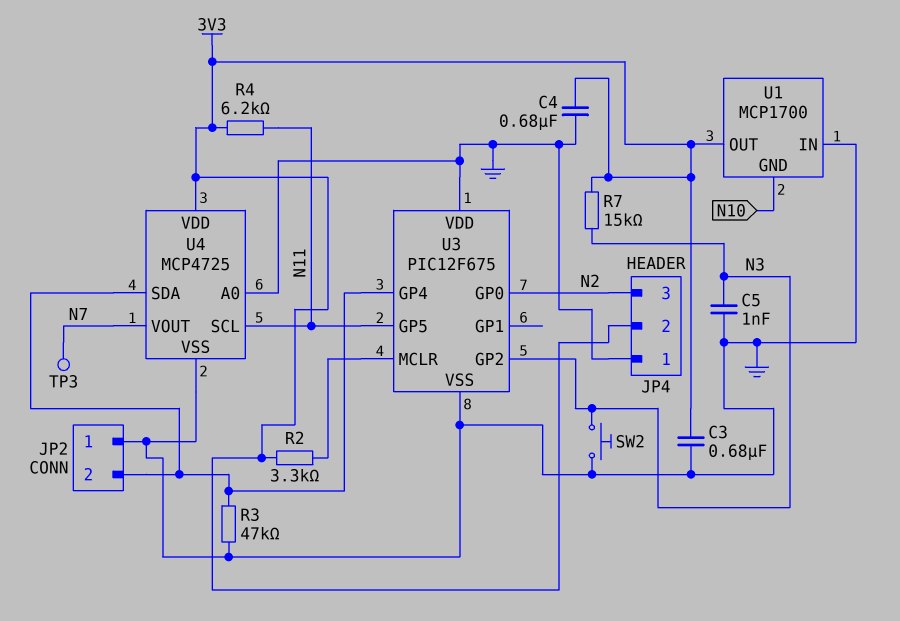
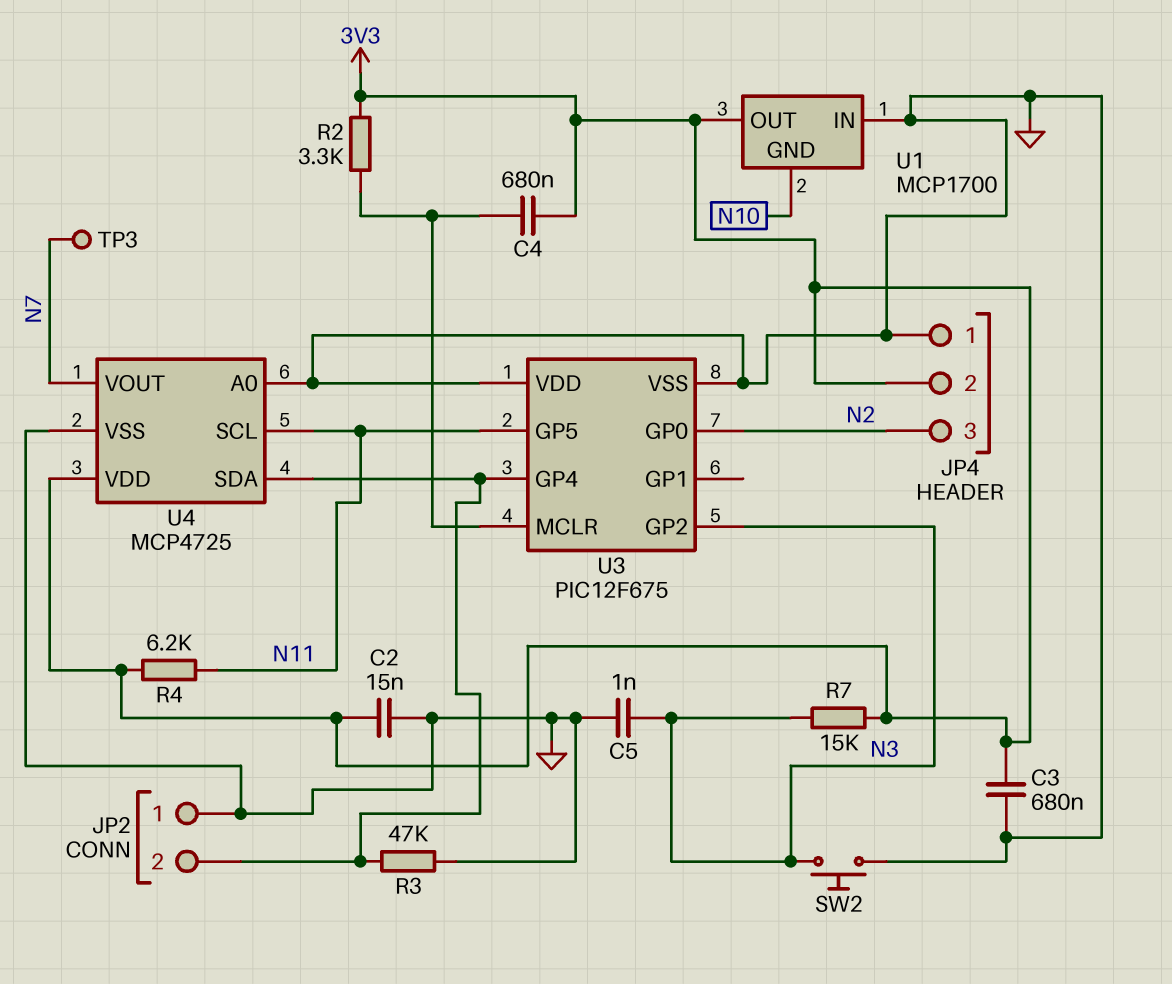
C2: none -> 15nF (3V3, GND)
C4: 680nF (3V3, GND) -> 680nF (3V3, U3/MCLR)

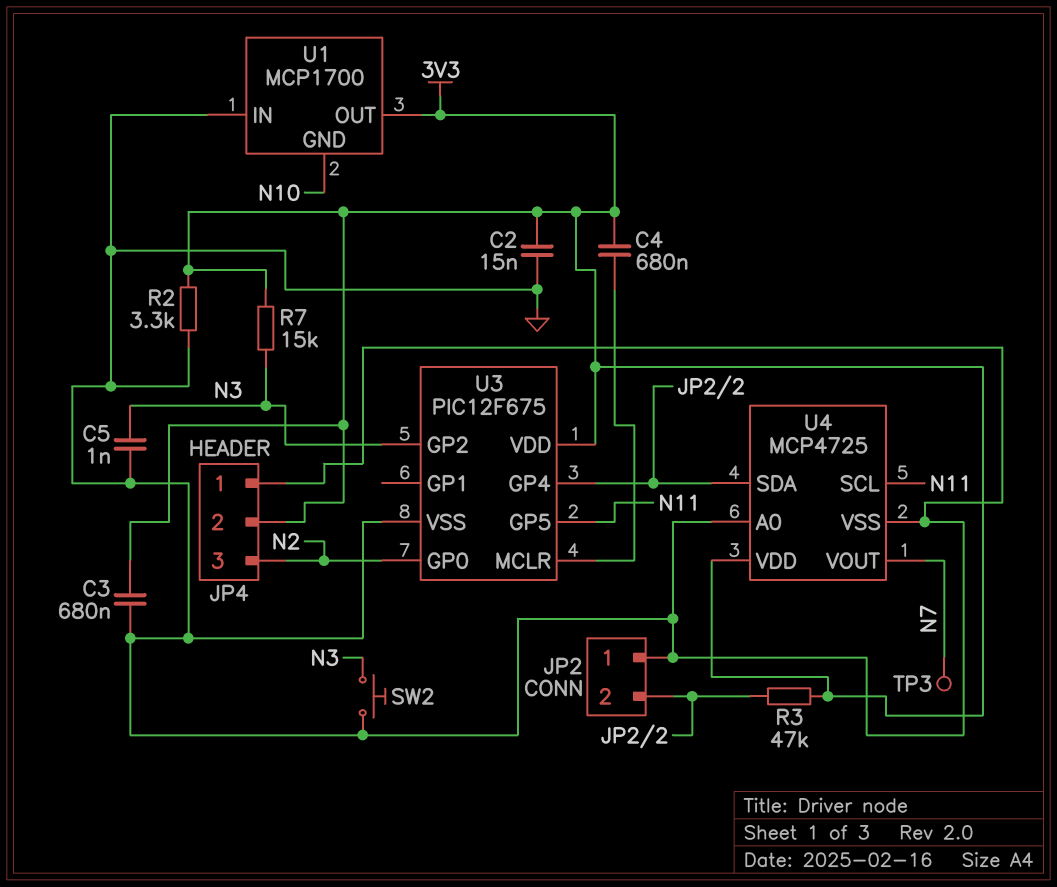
R2: 3.3k (3V3, U3/MCLR) -> 3.3k (3V3, GND)
R3: 47k (GND, JP2/2) -> 47k (3V3, JP2/2)
R4: 6.2k (3V3, N11) -> none
U3 pin VDD: GND -> 3V3

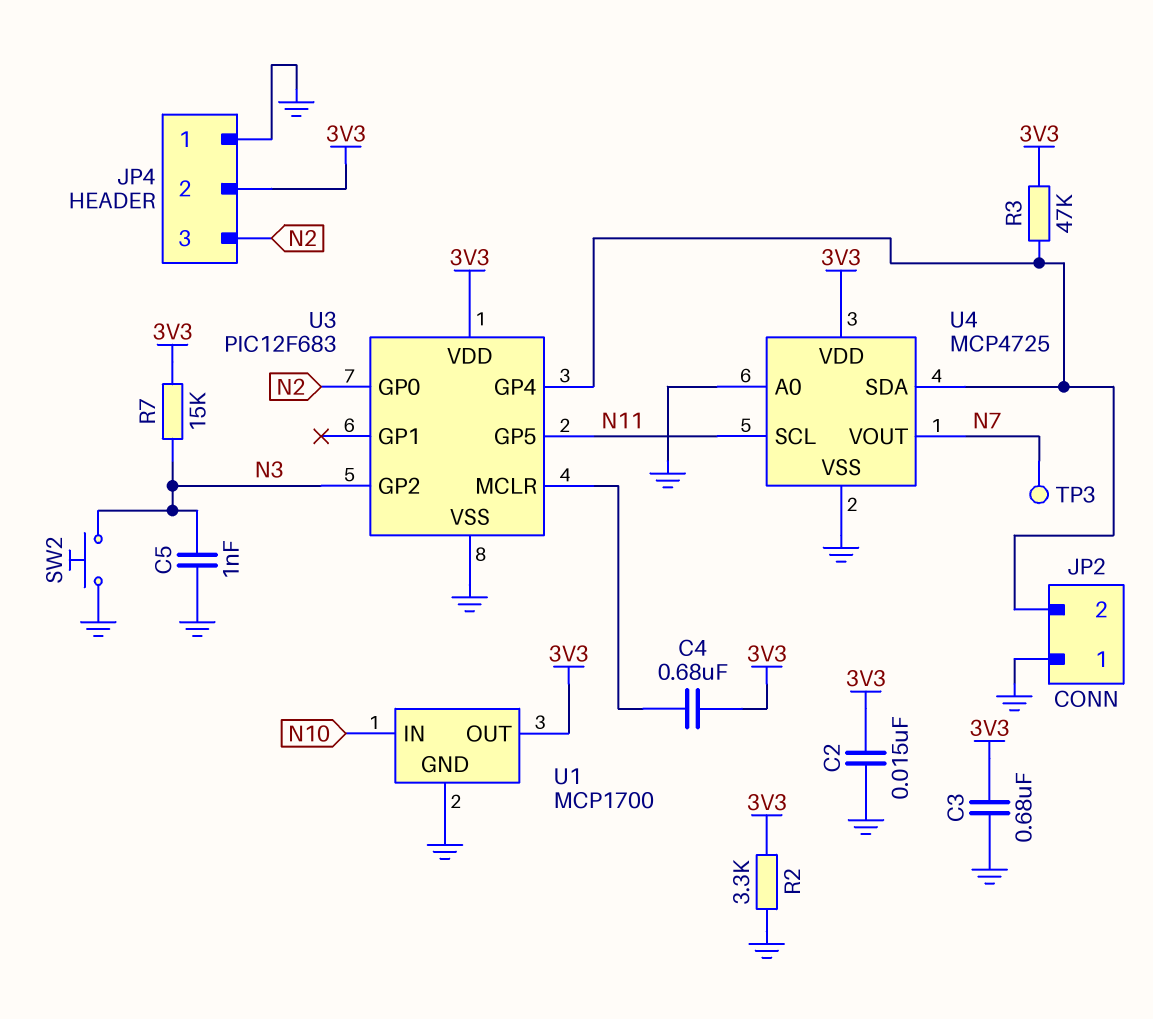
U1 pin GND: N10 -> GND
U1 pin IN: GND -> N10
U3: PIC12F675 -> PIC12F683

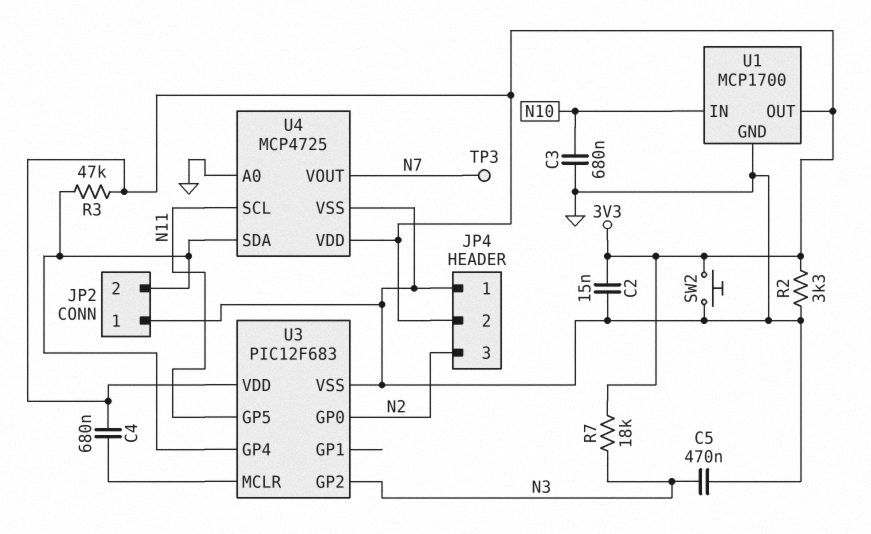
C3: 680nF (3V3, GND) -> 680nF (GND, N10)
C5: 1nF (GND, N3) -> 470nF (GND, N3)
R7: 15k (3V3, N3) -> 18k (3V3, N3)
SW2: button (GND, N3) -> button (3V3, GND)

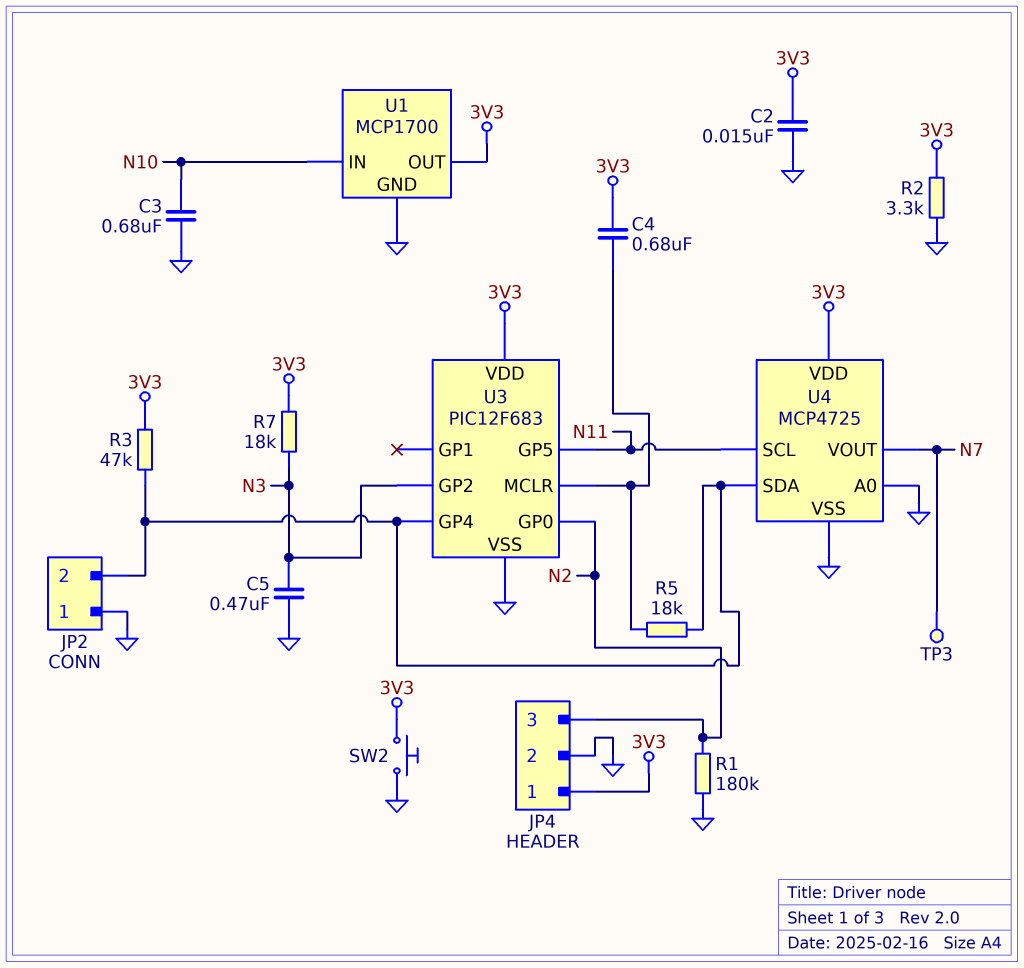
JP4 pin 1: GND -> 3V3
JP4 pin 2: 3V3 -> GND
R1: none -> 180k (GND, N2)
R5: none -> 18k (JP2/2, U3/MCLR)

